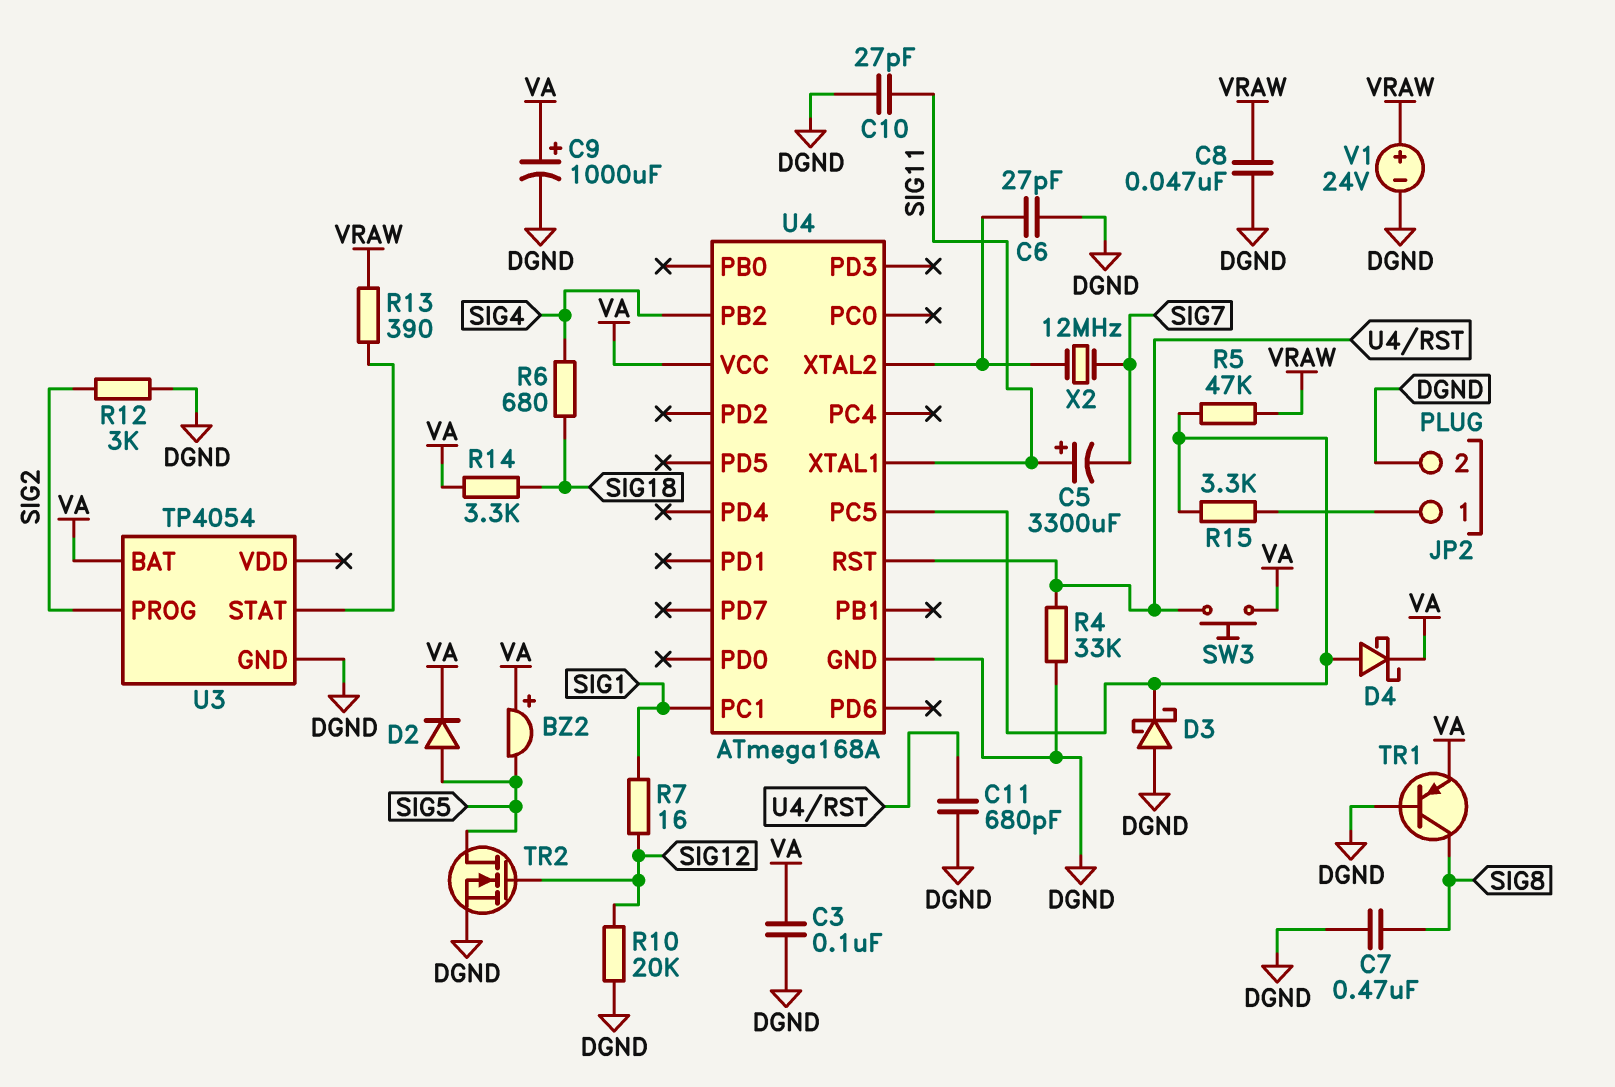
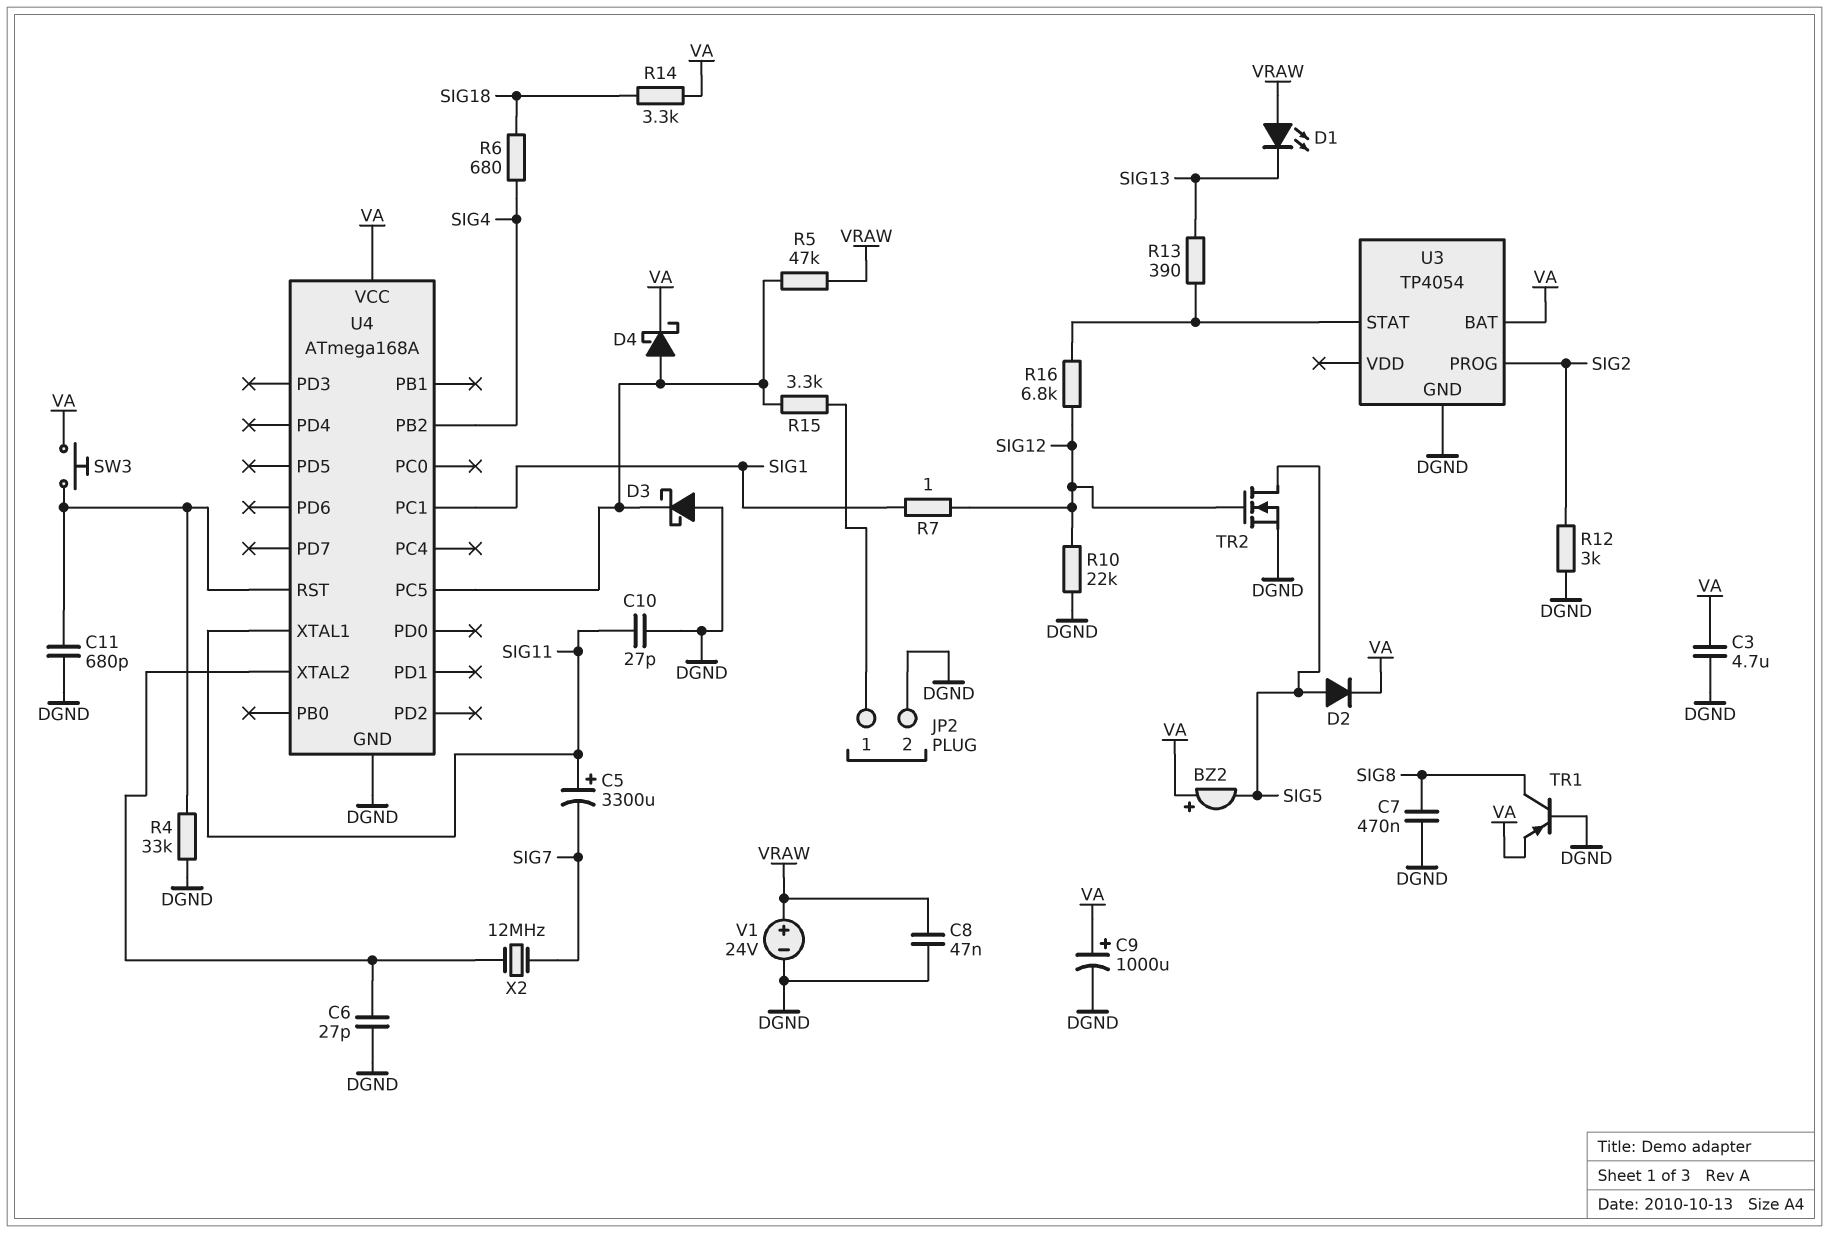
C3: 100nF (DGND, VA) -> 4.7uF (DGND, VA)
D1: none -> LED (A VRAW, K SIG13)
R7: 16 (SIG1, SIG12) -> 1 (SIG1, SIG12)
R10: 20k (DGND, SIG12) -> 22k (DGND, SIG12)
R13: 390 (U3/STAT, VRAW) -> 390 (SIG13, U3/STAT)
R16: none -> 6.8k (SIG12, U3/STAT)

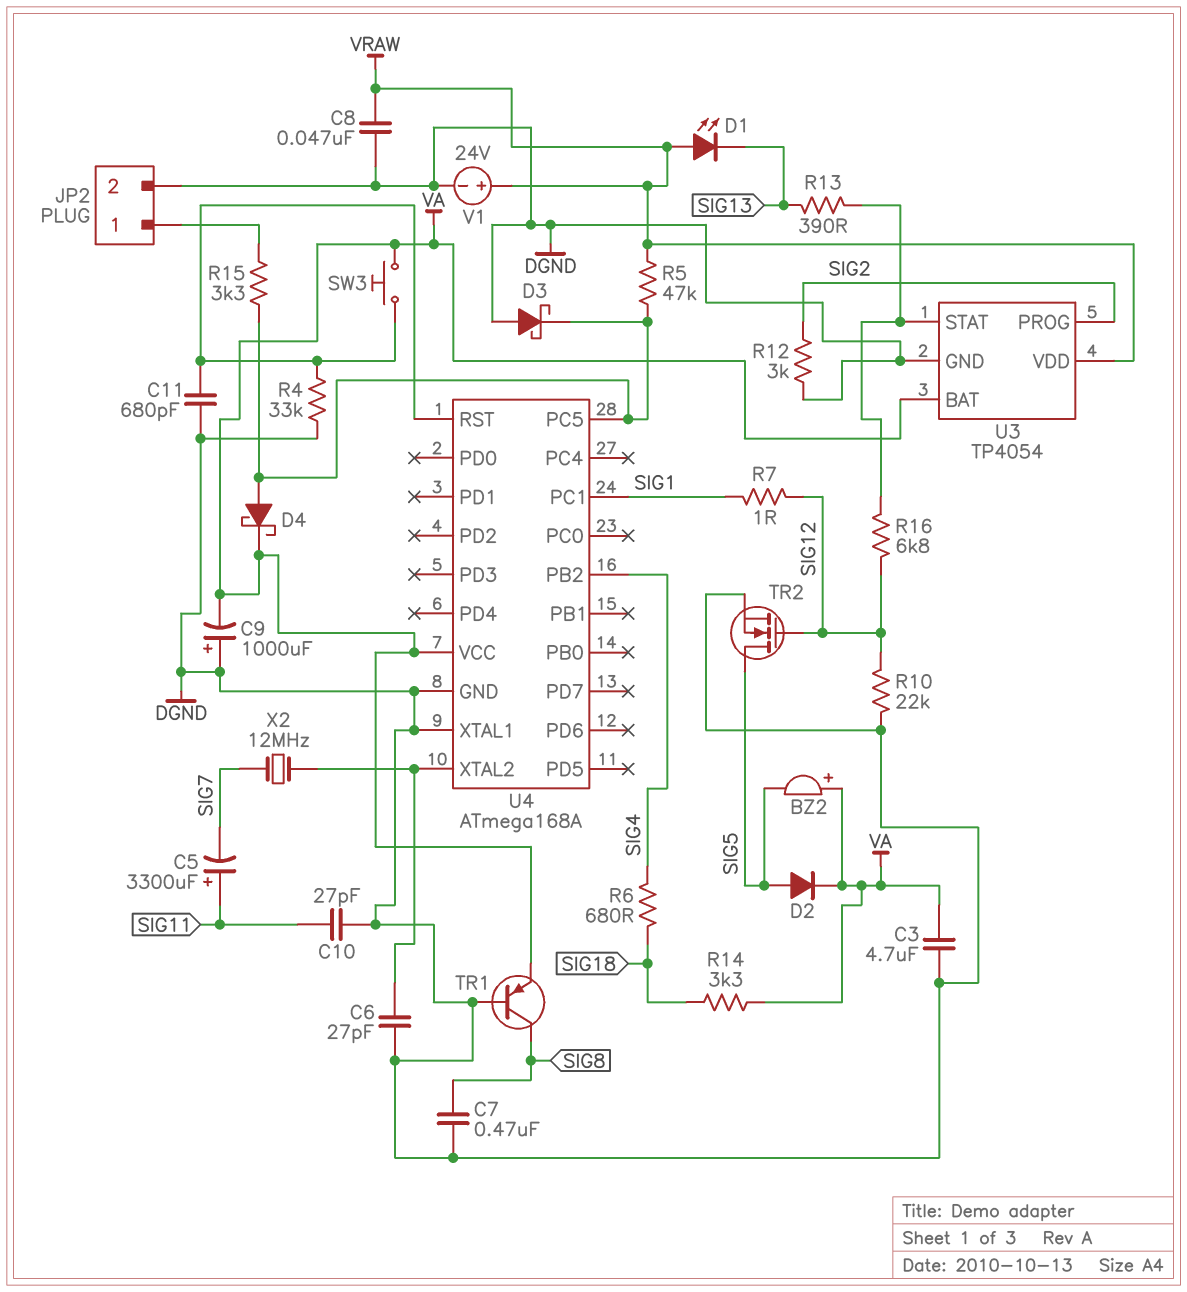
C9: 1000uF (plus VA, minus DGND) -> 1000uF (plus DGND, minus VA)
U3 pin VDD: none -> VRAW
U4 pin XTAL1: SIG11 -> DGND

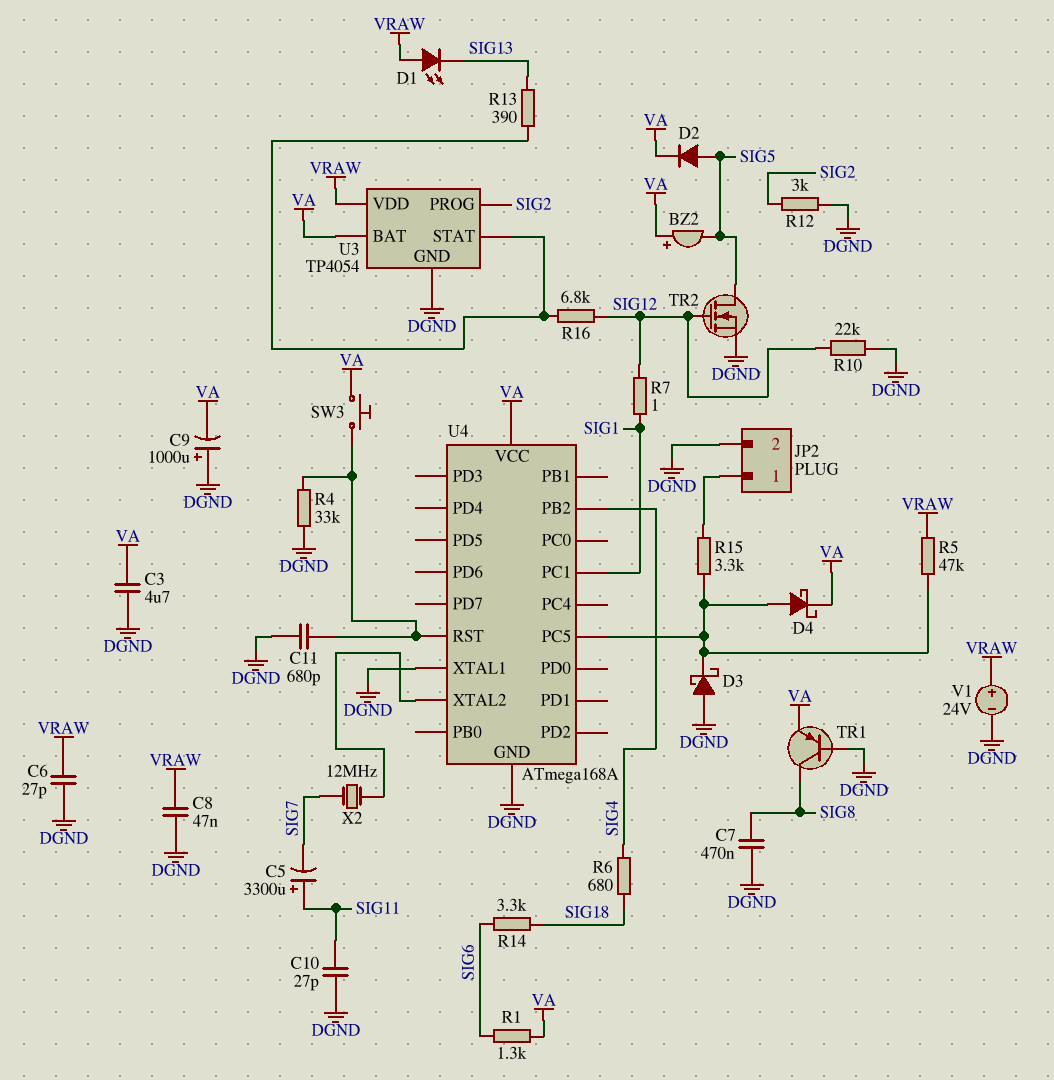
C6: 27pF (DGND, U4/XTAL2) -> 27pF (DGND, VRAW)
R1: none -> 1.3k (SIG6, VA)
R14: 3.3k (SIG18, VA) -> 3.3k (SIG6, SIG18)

